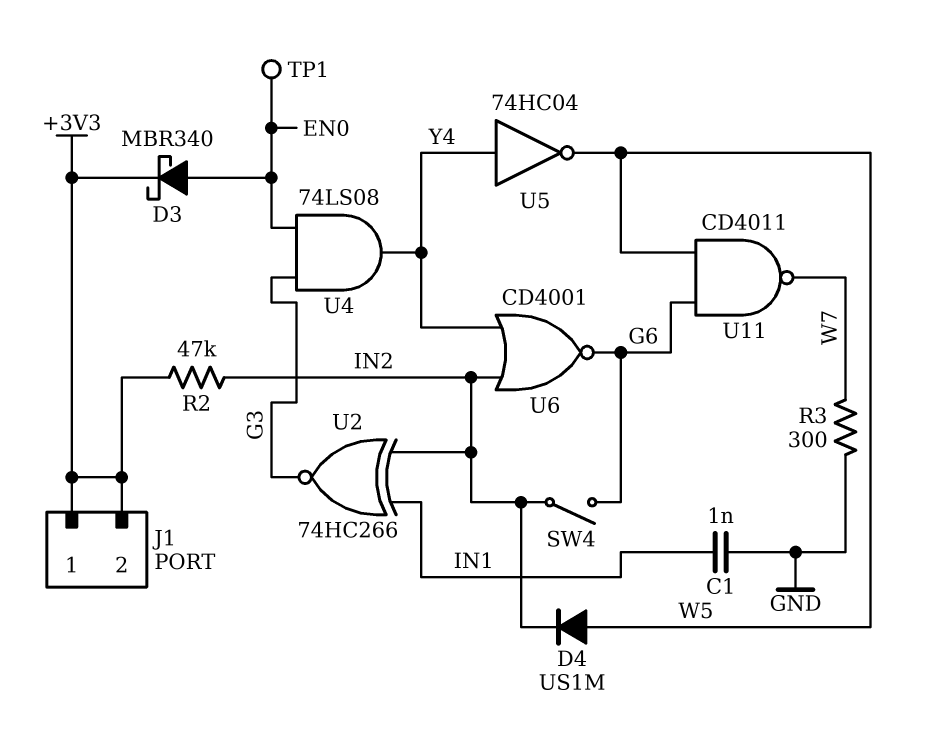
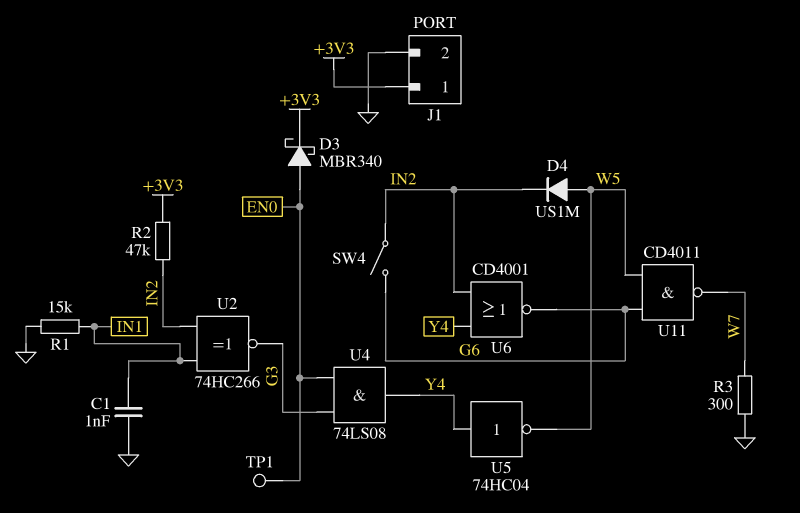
J1 pin 2: +3V3 -> GND
R1: none -> 15k (GND, IN1)

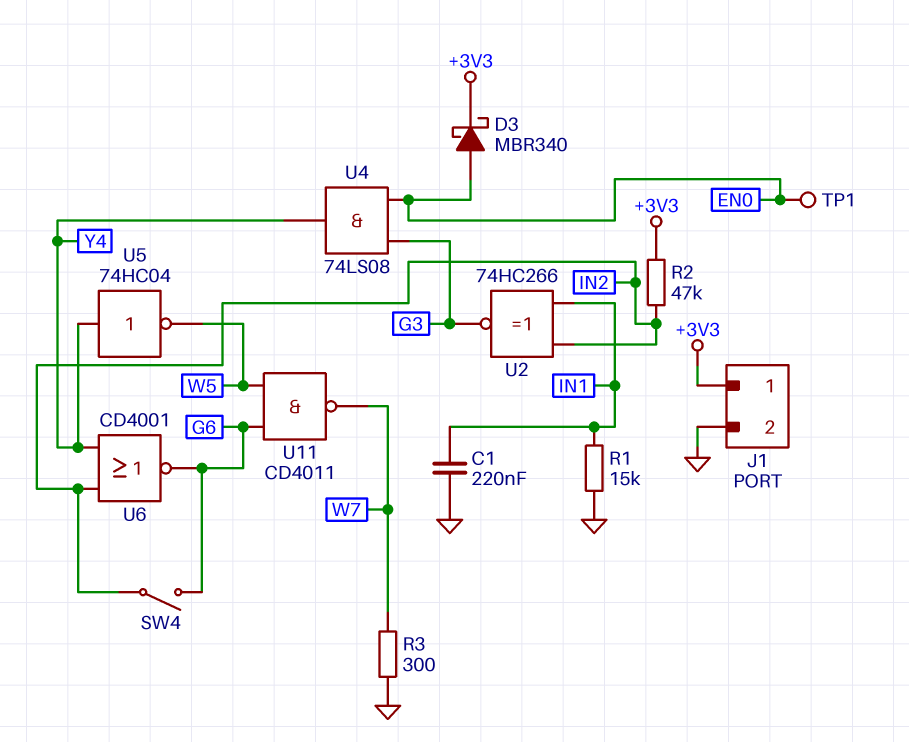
C1: 1nF (GND, IN1) -> 220nF (GND, IN1)
D4: diode US1M (A W5, K IN2) -> none

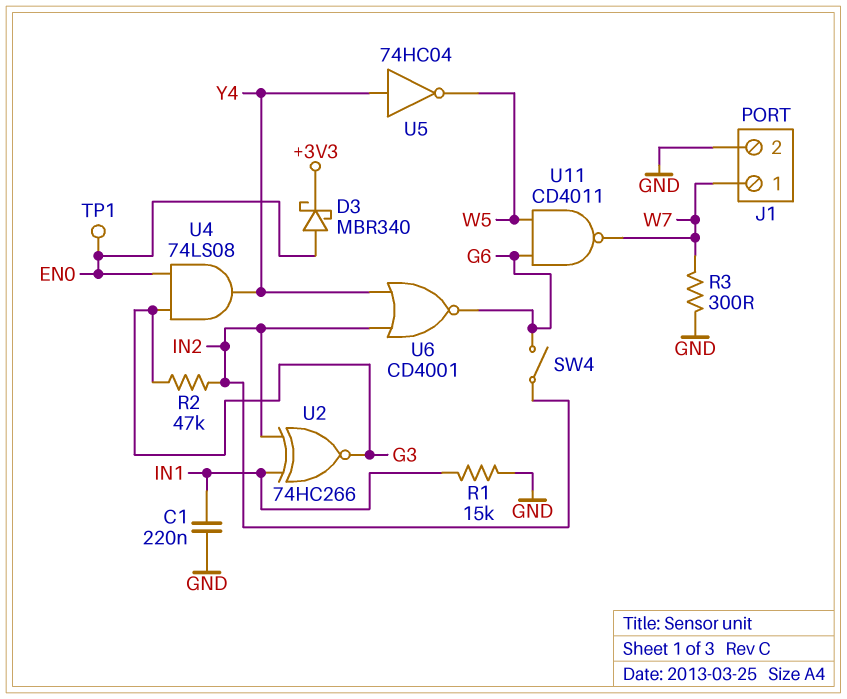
J1 pin 1: +3V3 -> W7
R2: 47k (+3V3, IN2) -> 47k (G3, IN2)

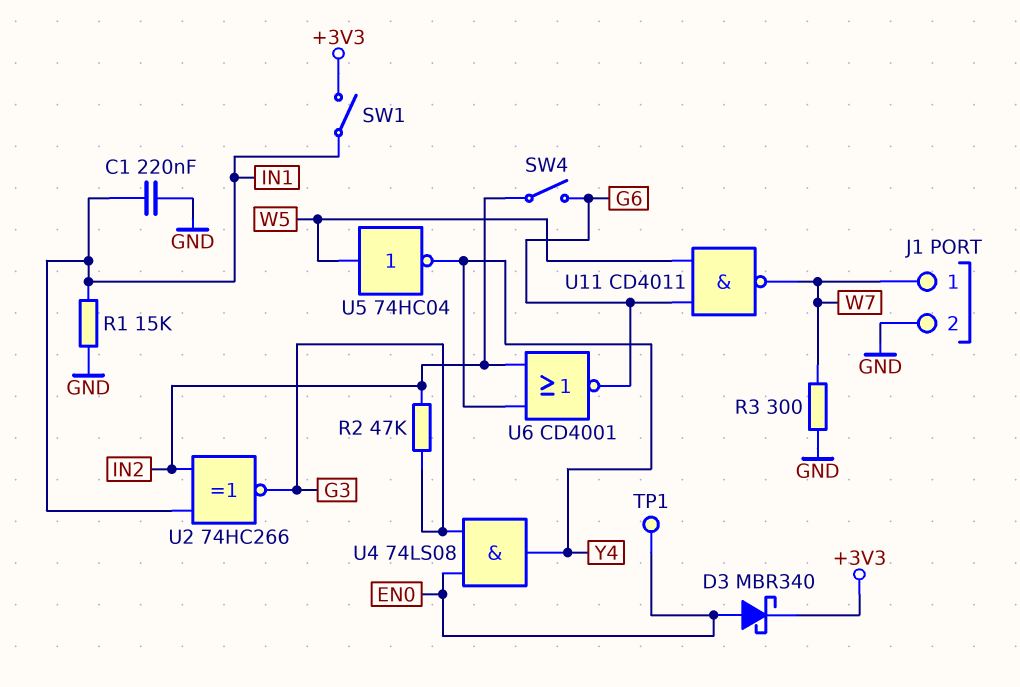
SW1: none -> switch (+3V3, IN1)
U5: NOT 74HC04 (in Y4, out W5) -> NOT 74HC04 (in W5, out Y4)

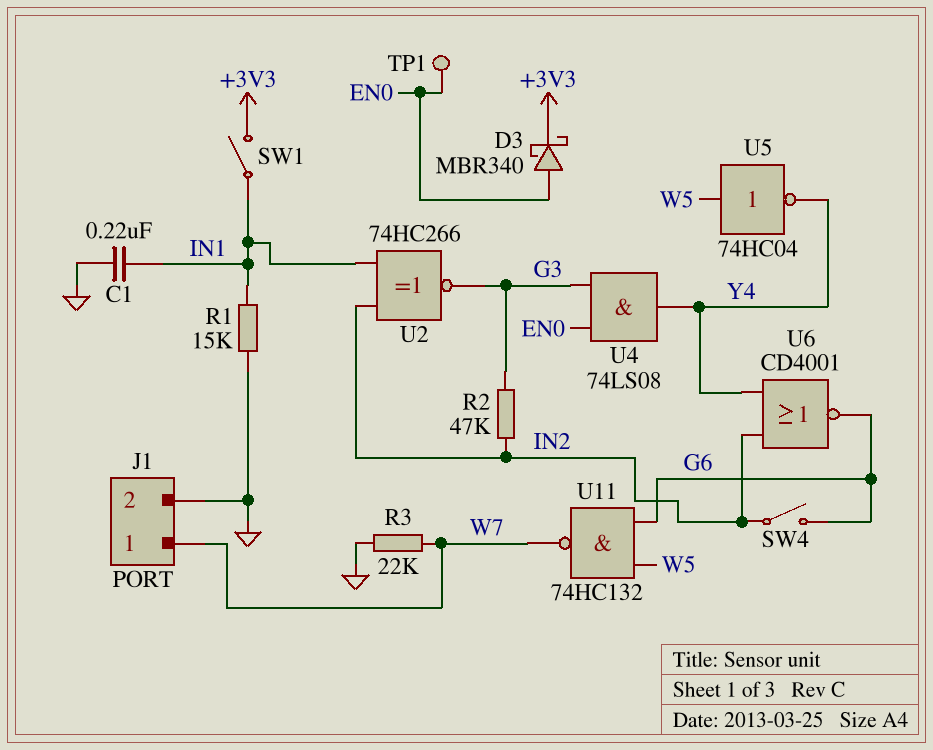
R3: 300 (GND, W7) -> 22k (GND, W7)
U11: NAND CD4011 (in G6, in W5, out W7) -> NAND 74HC132 (in G6, in W5, out W7)

